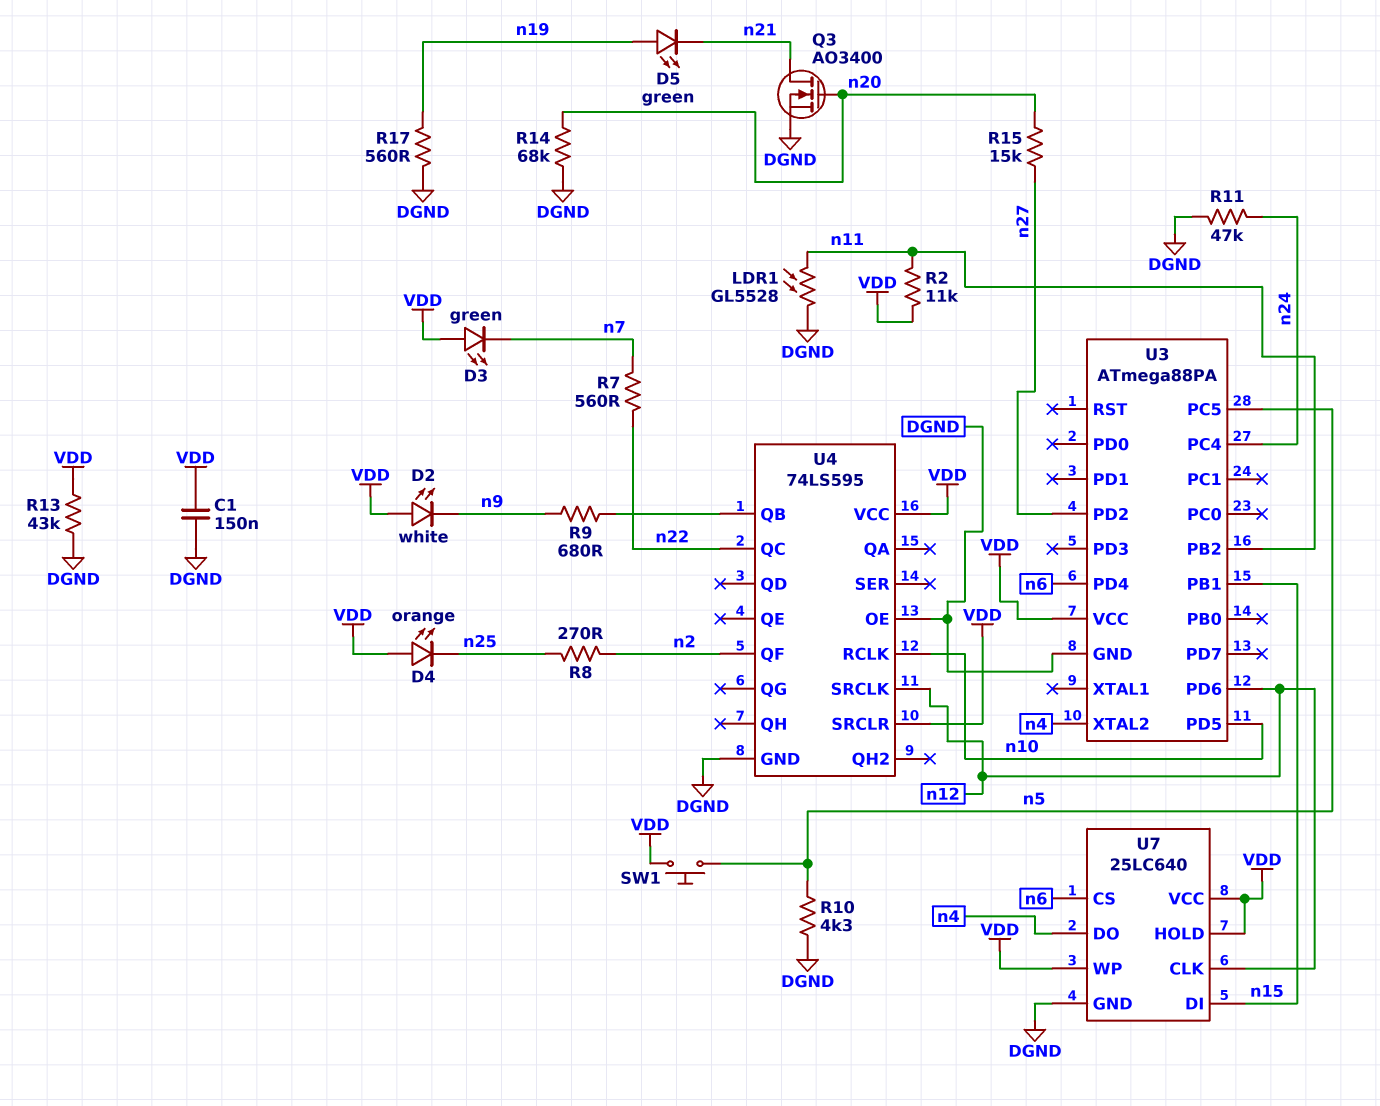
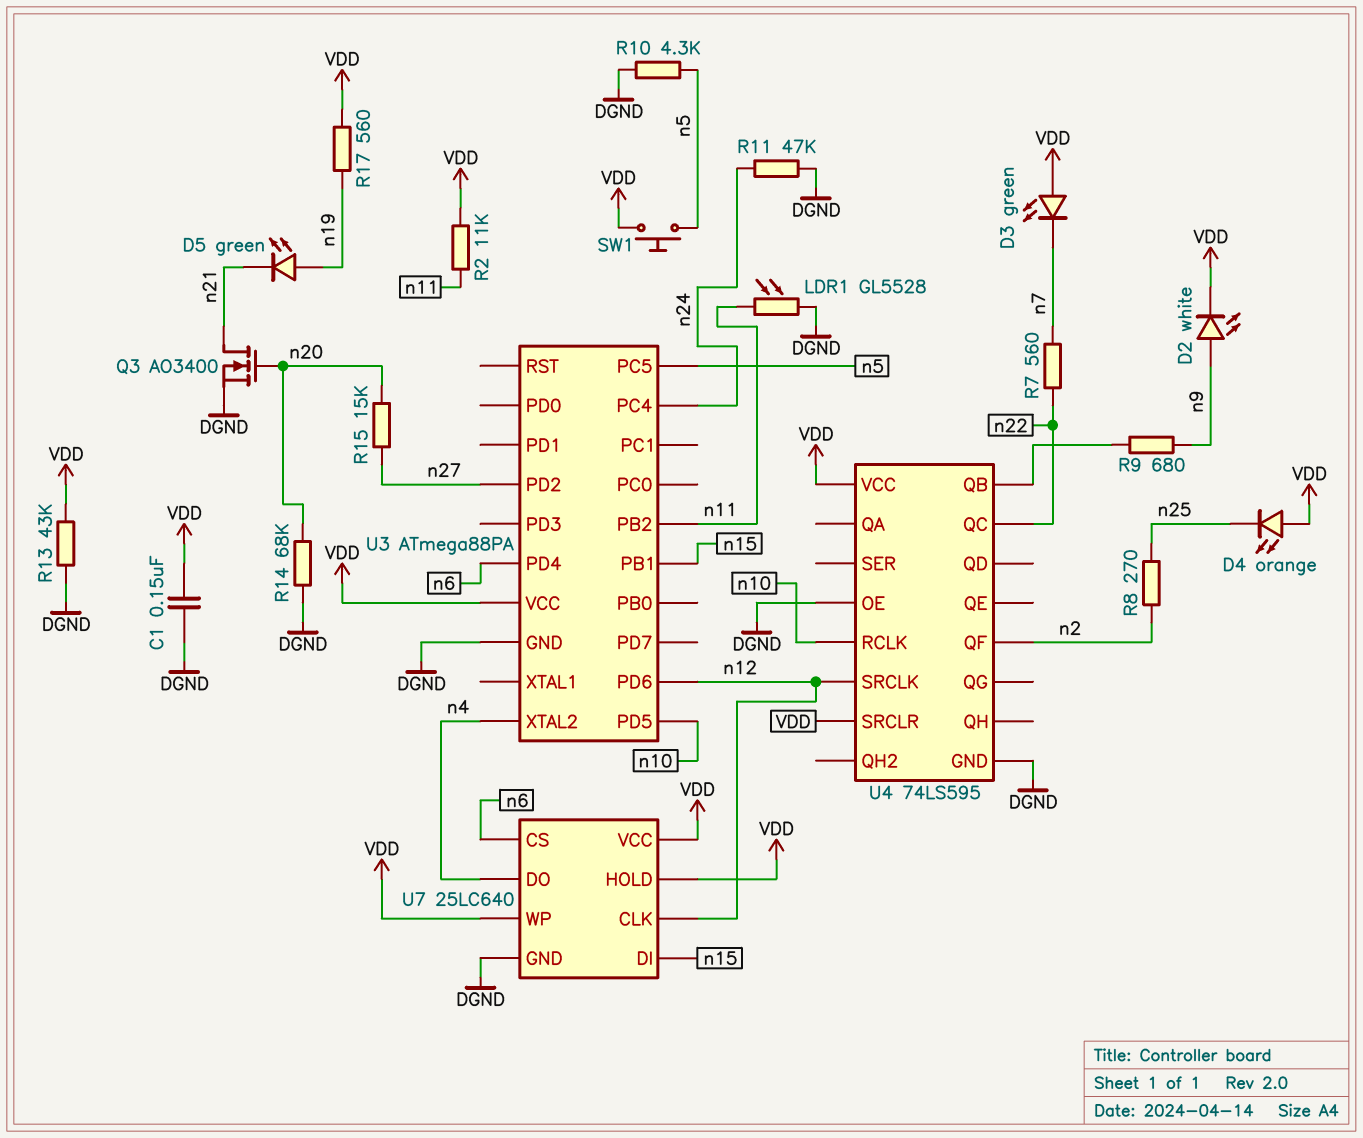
D2: LED white (A VDD, K n9) -> LED white (A n9, K VDD)
R17: 560 (DGND, n19) -> 560 (VDD, n19)

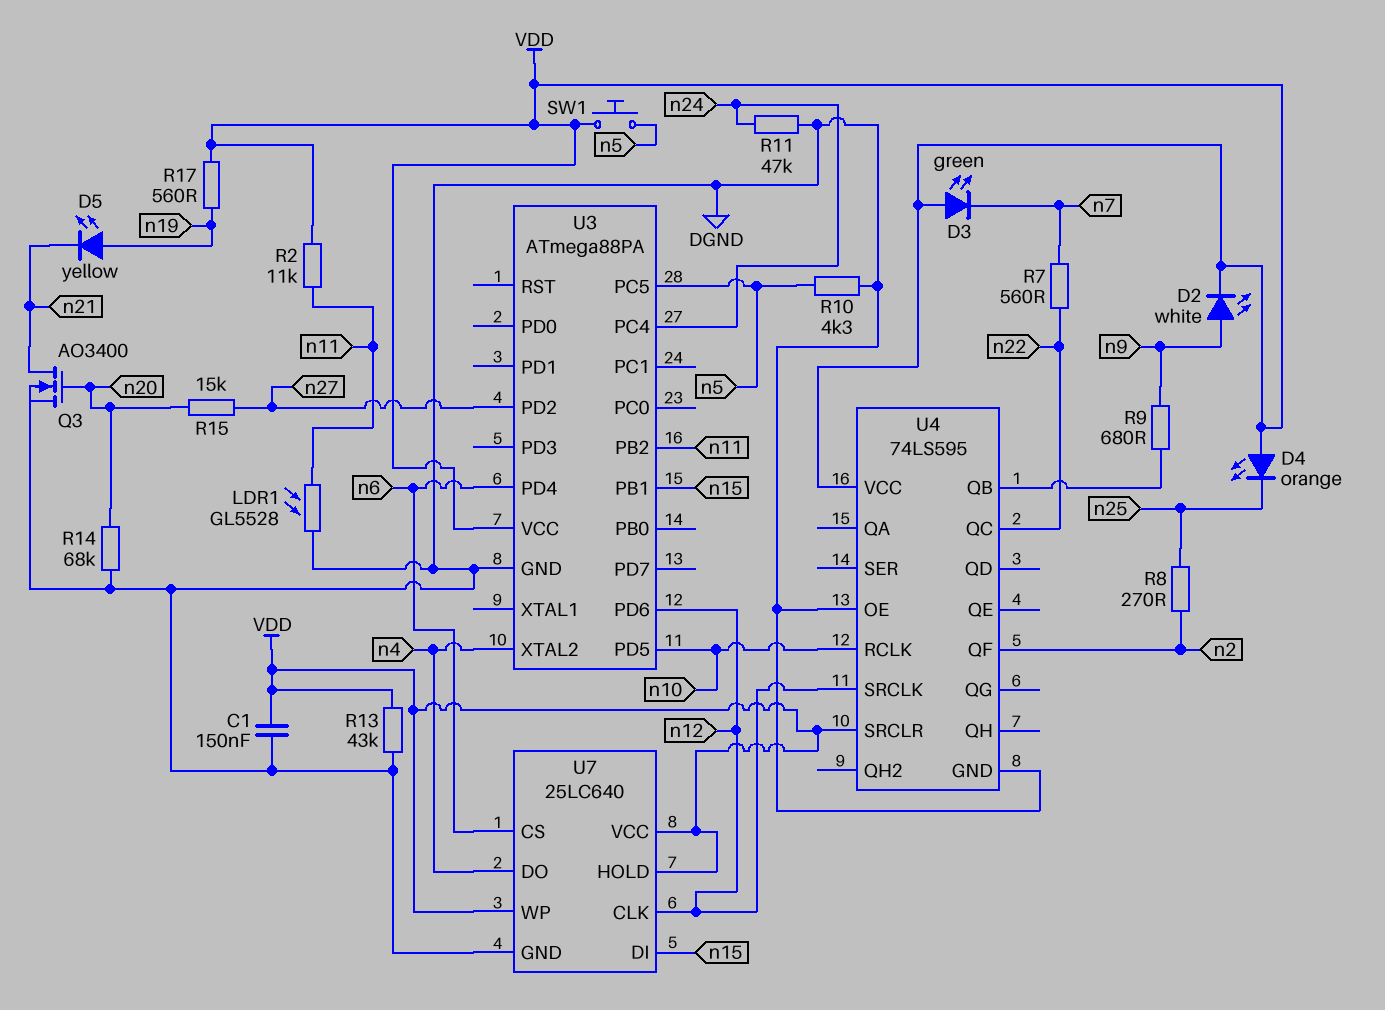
D5: LED green (A n19, K n21) -> LED yellow (A n19, K n21)

